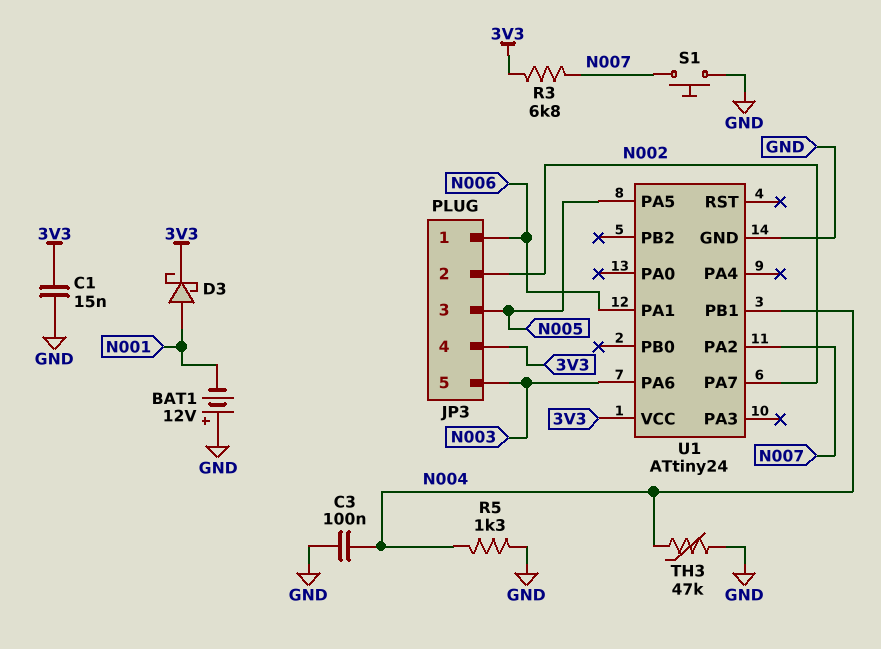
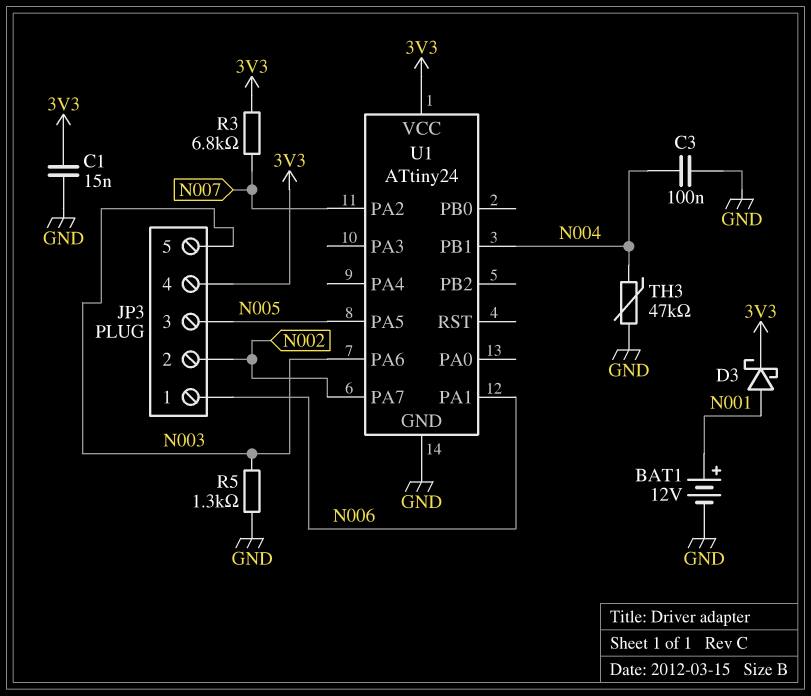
BAT1: 12V (plus GND, minus N001) -> 12V (plus N001, minus GND)
R5: 1.3k (GND, N004) -> 1.3k (GND, N003)
S1: button (GND, N007) -> none

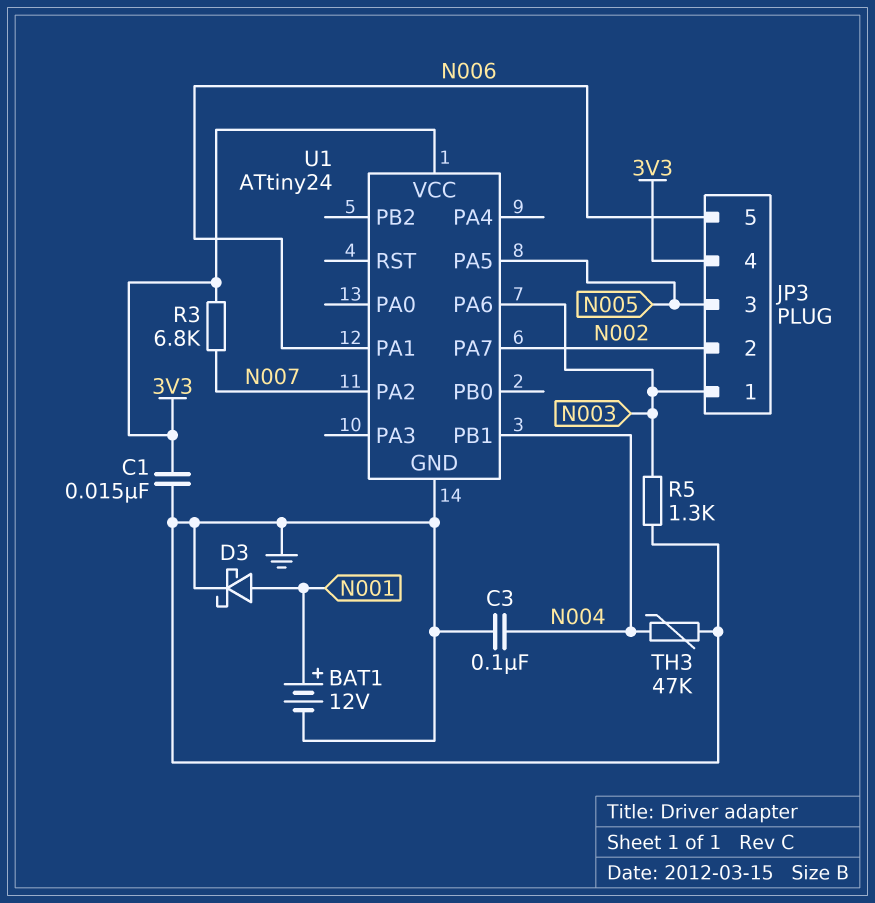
D3: schottky (A N001, K 3V3) -> schottky (A N001, K GND)
JP3 pin 1: N006 -> N003
JP3 pin 5: N003 -> N006

